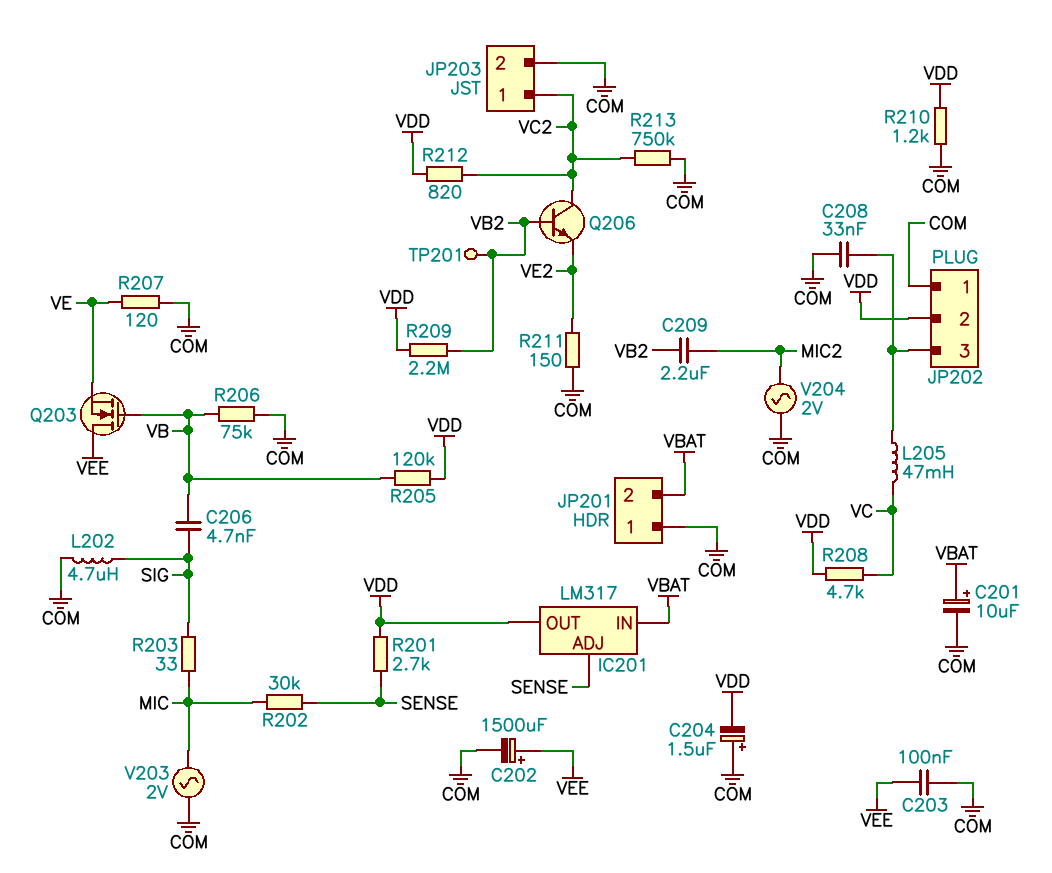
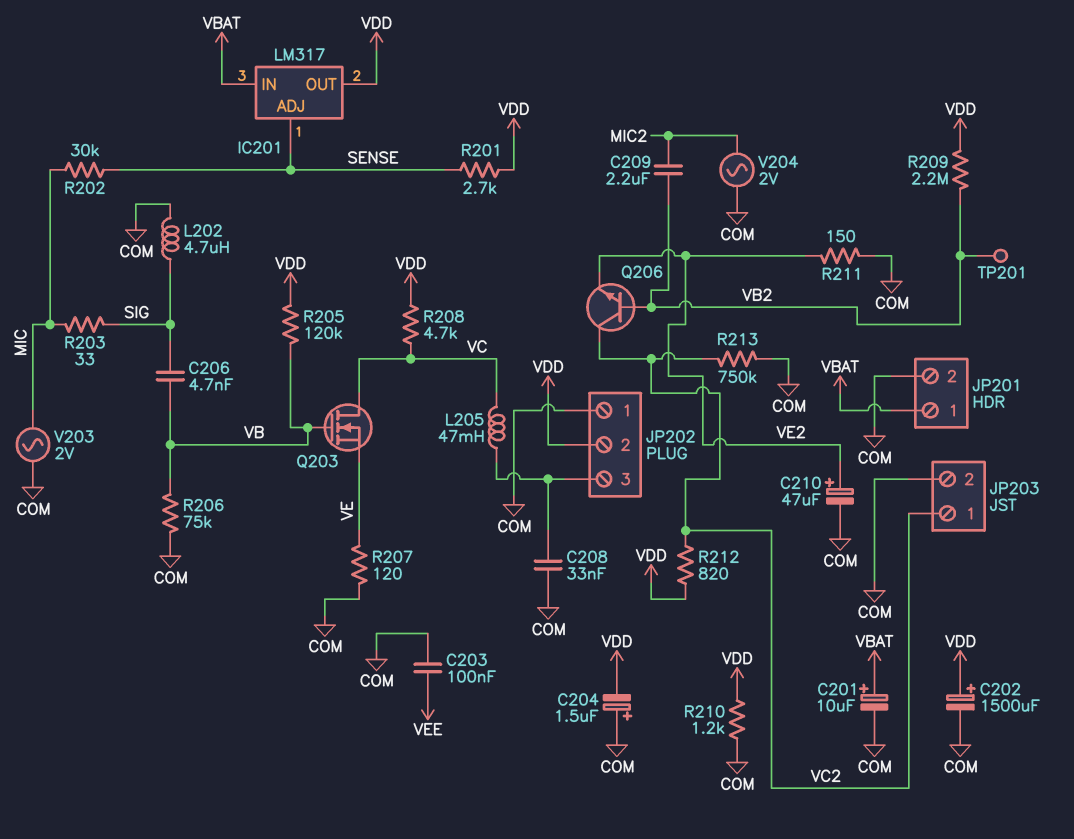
C202: 1500uF (plus VEE, minus COM) -> 1500uF (plus VDD, minus COM)
C210: none -> 47uF (plus VE2, minus COM)
JP201 pin 1: COM -> VBAT
JP201 pin 2: VBAT -> COM
Q203: NMOS (G VB, D VEE, S VE) -> NMOS (G VB, D VC, S VE)

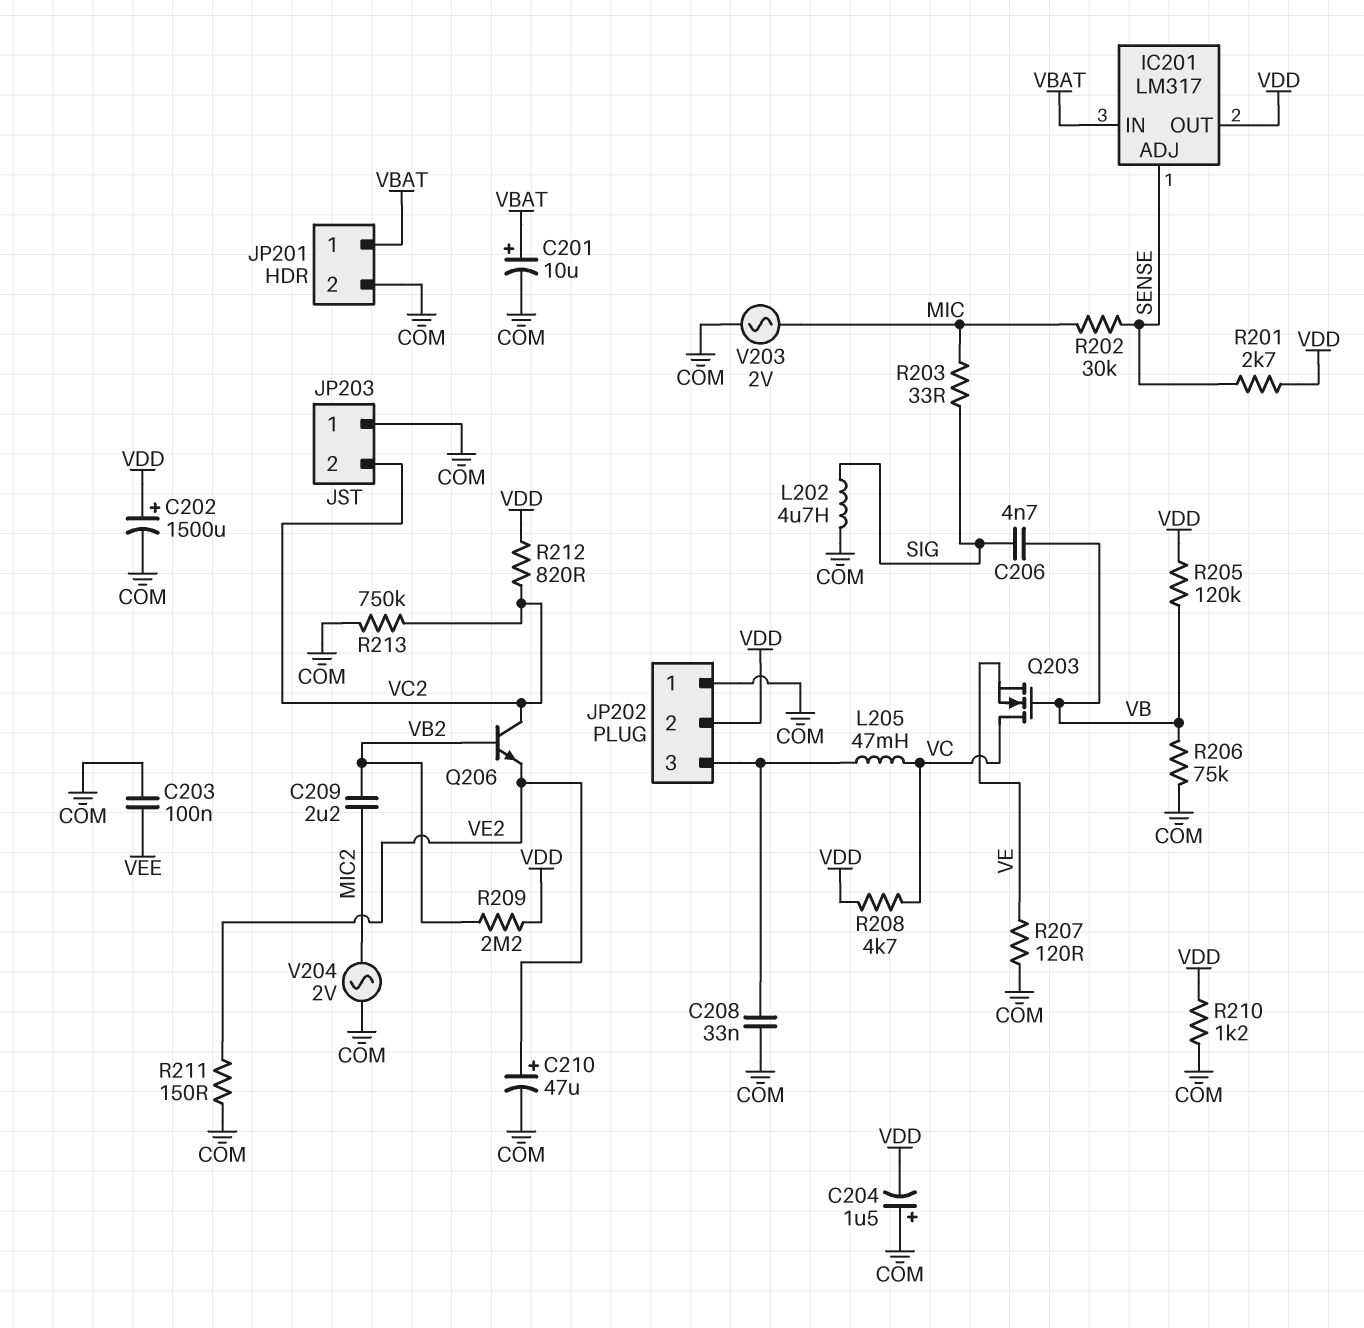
JP203 pin 1: VC2 -> COM
JP203 pin 2: COM -> VC2
TP201: test point (VB2) -> none

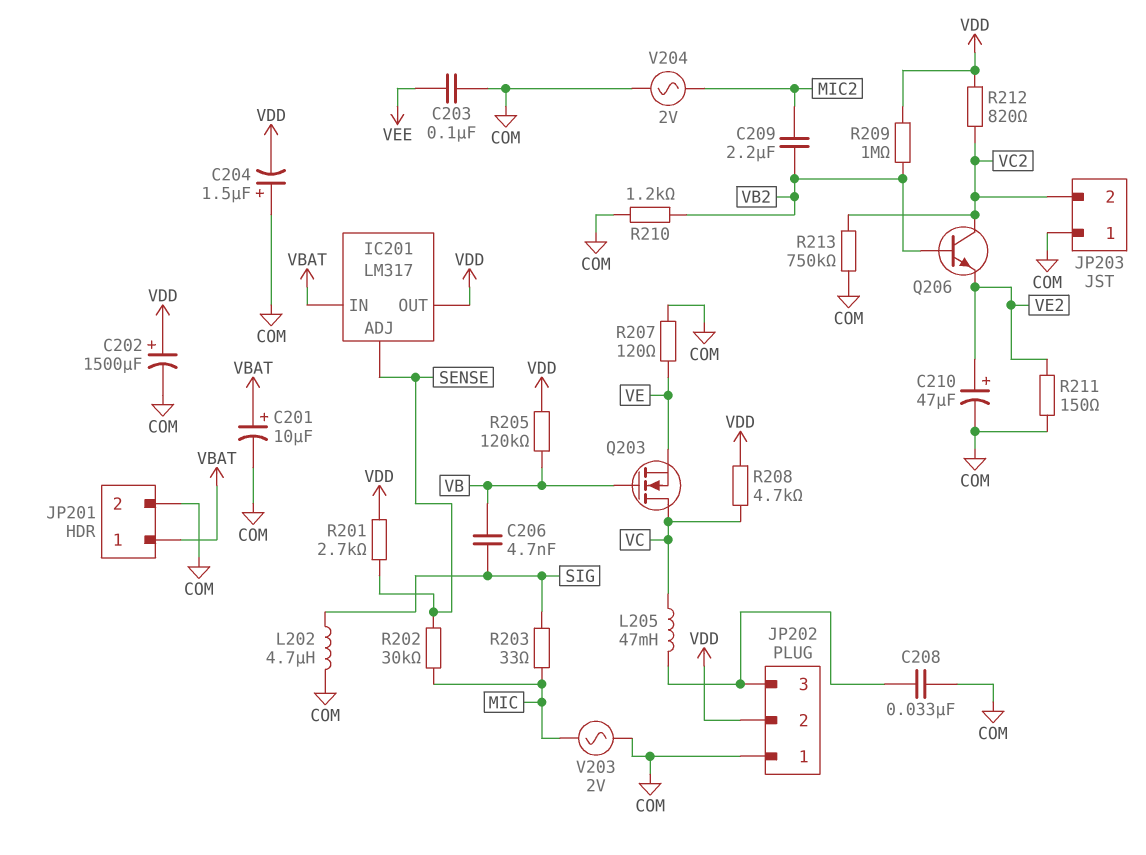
R206: 75k (COM, VB) -> none
R209: 2.2M (VB2, VDD) -> 1M (VB2, VDD)
R210: 1.2k (COM, VDD) -> 1.2k (COM, VB2)

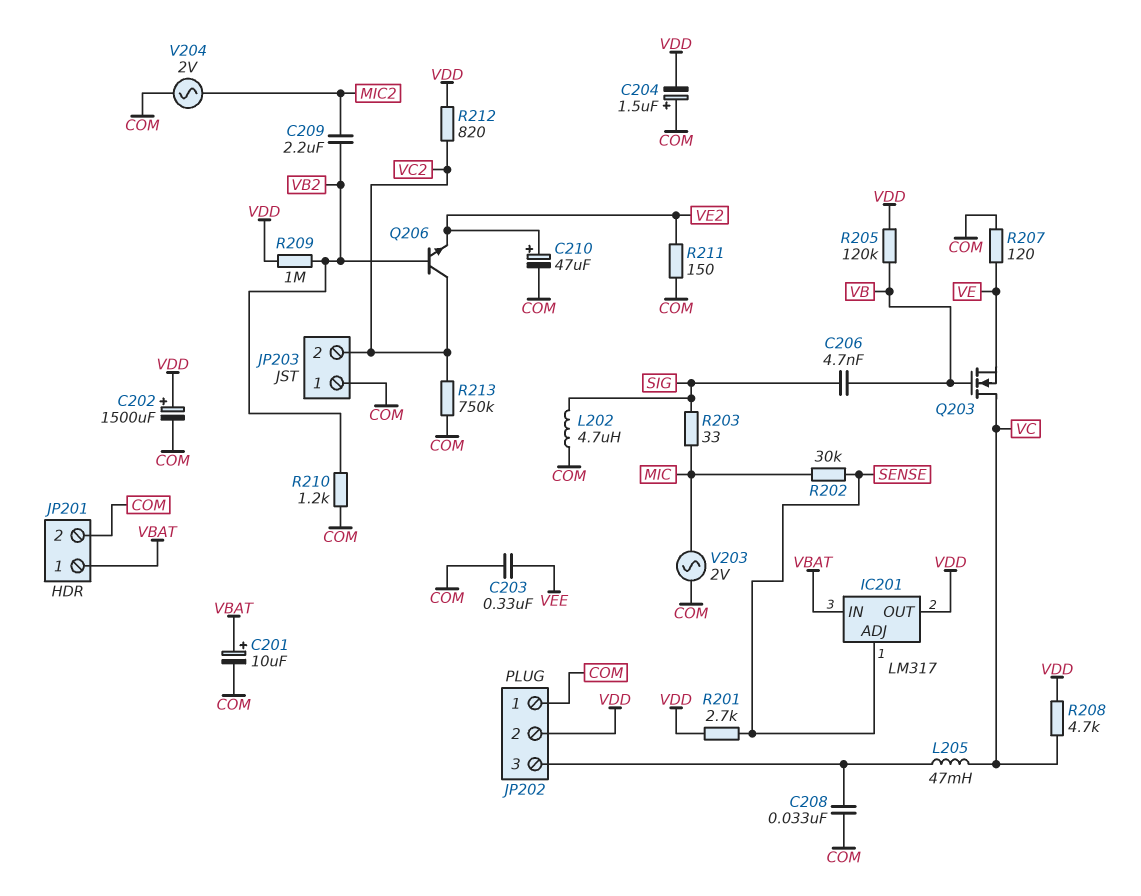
C203: 100nF (COM, VEE) -> 330nF (COM, VEE)

